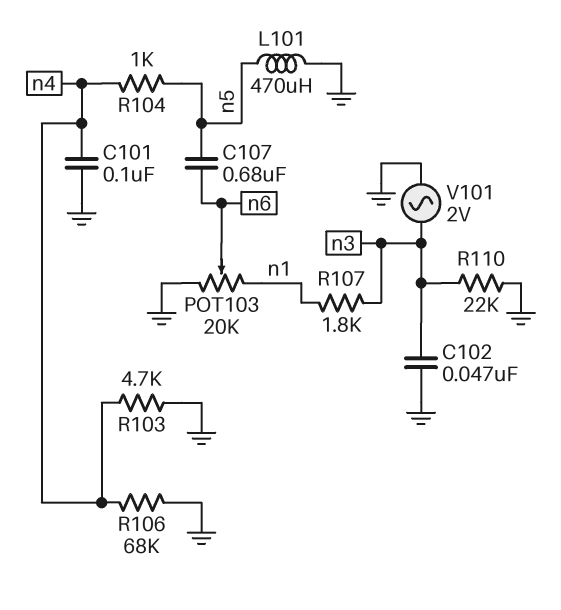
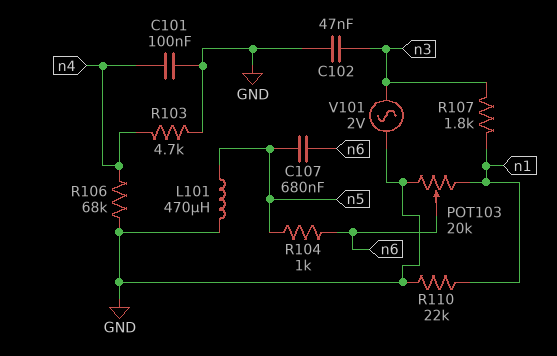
R104: 1k (n4, n5) -> 1k (n5, n6)
R110: 22k (GND, n3) -> 22k (GND, n1)

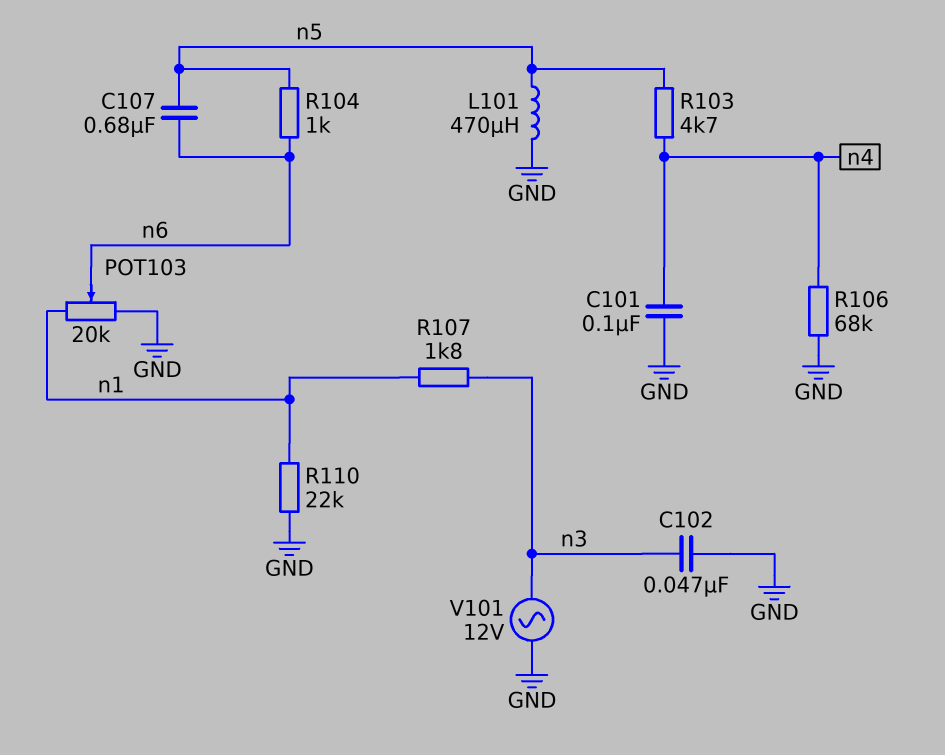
R103: 4.7k (GND, n4) -> 4.7k (n4, n5)
V101: AC 2V (GND, n3) -> AC 12V (GND, n3)

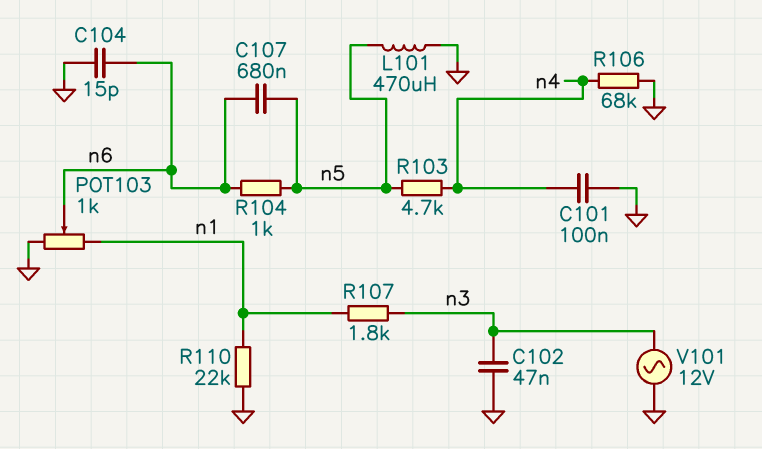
C104: none -> 15pF (GND, n6)
POT103: 20k (GND, n1, wiper n6) -> 1k (GND, n1, wiper n6)

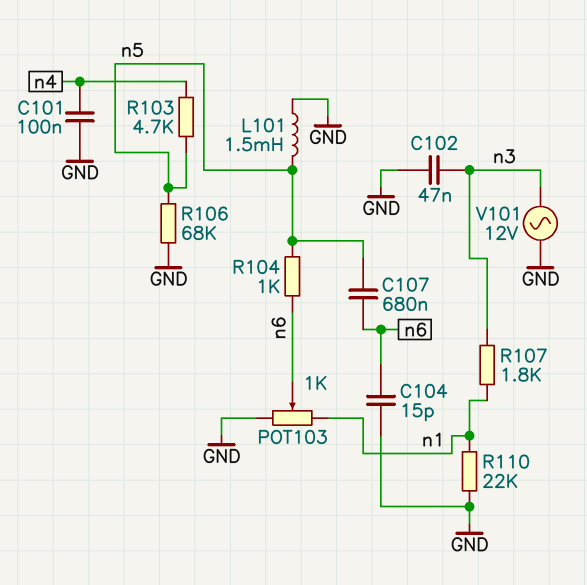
L101: 470uH (GND, n5) -> 1.5mH (GND, n5)
R106: 68k (GND, n4) -> 68k (GND, n5)

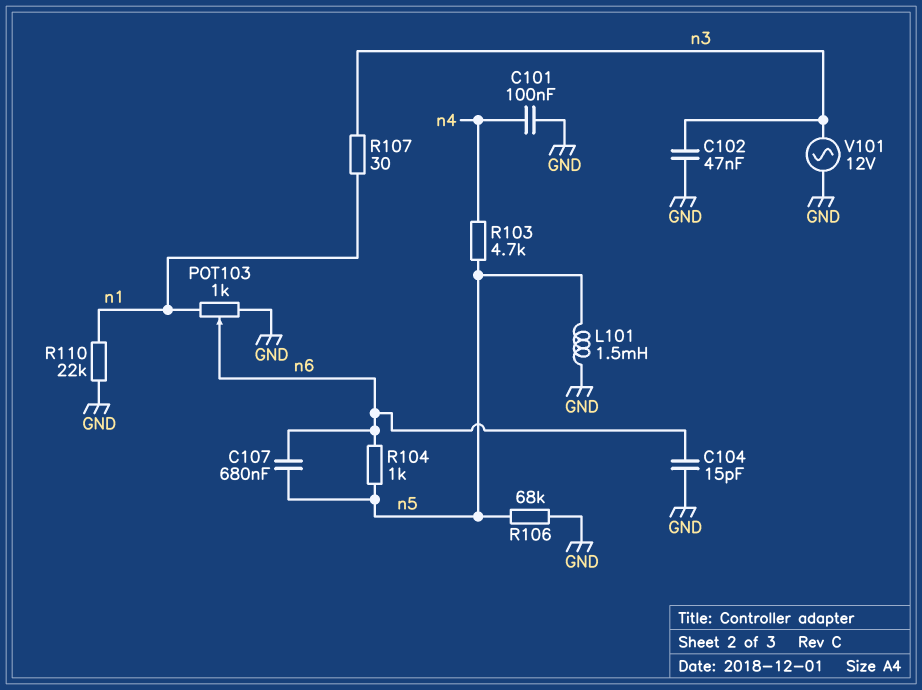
R107: 1.8k (n1, n3) -> 30 (n1, n3)

